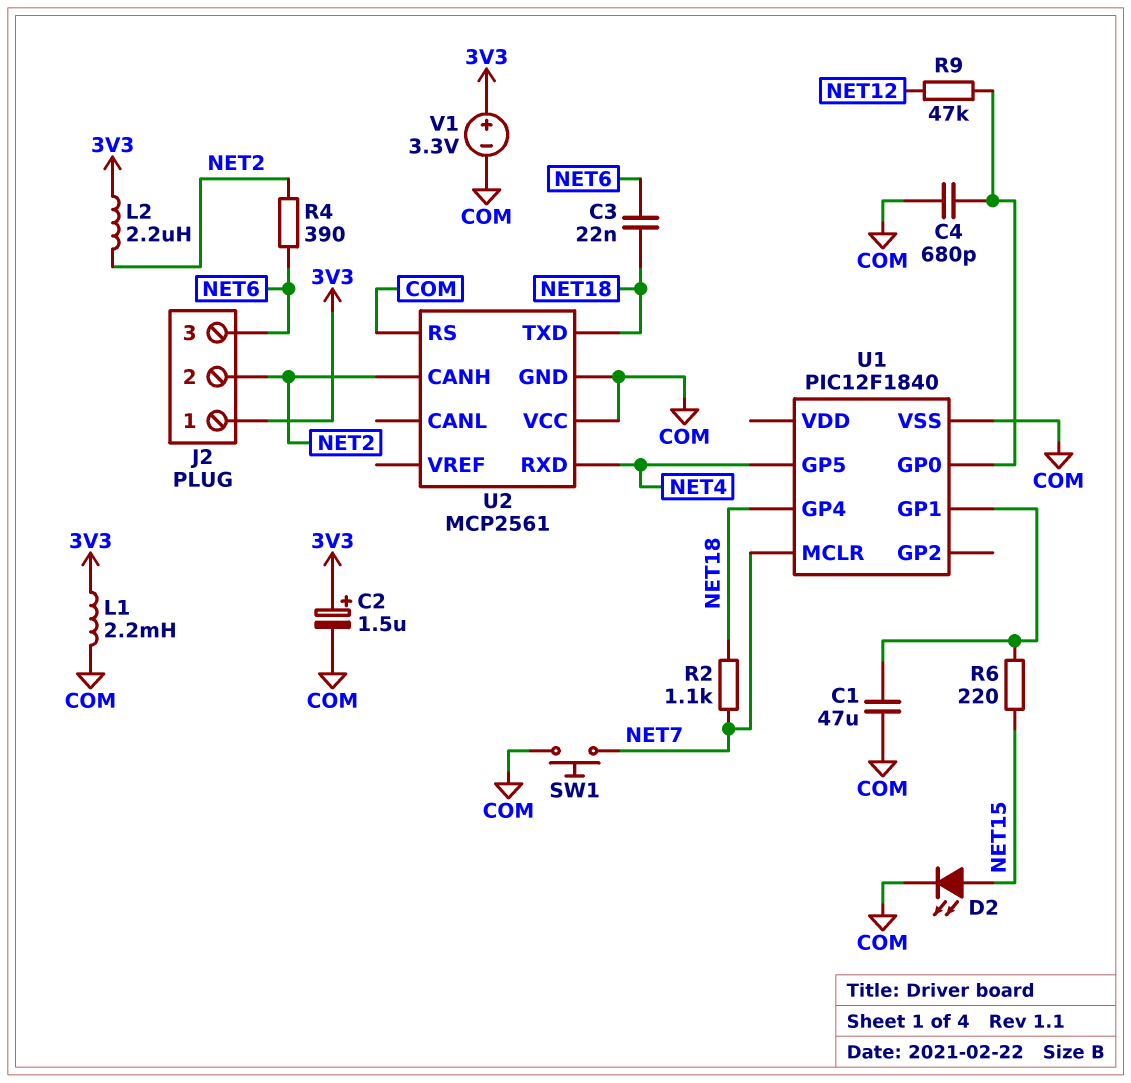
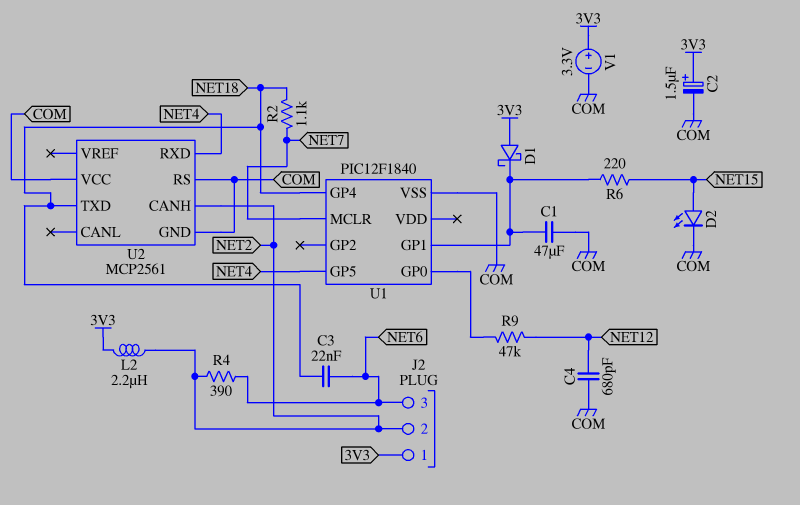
C4: 680pF (COM, U1/GP0) -> 680pF (COM, NET12)
D1: none -> schottky (A 3V3, K U1/GP1)
L1: 2.2mH (3V3, COM) -> none
SW1: button (COM, NET7) -> none

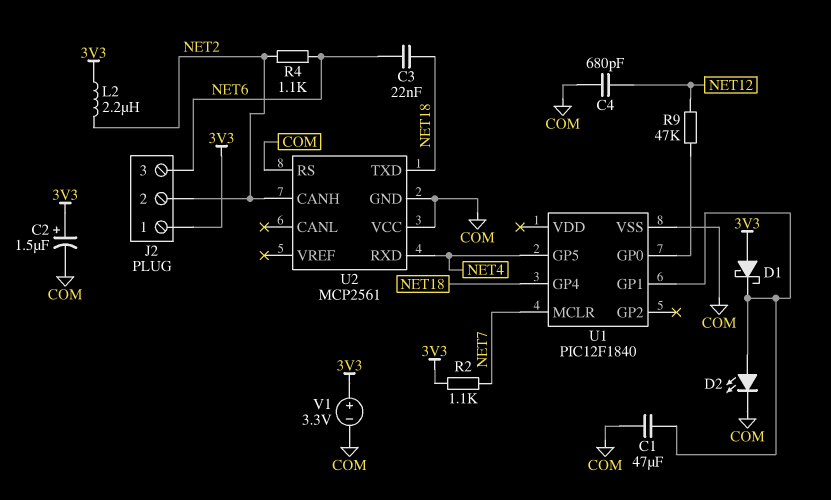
D2: LED (A NET15, K COM) -> LED (A U1/GP1, K COM)
R2: 1.1k (NET7, NET18) -> 1.1k (3V3, NET7)
R4: 390 (NET2, NET6) -> 1.1k (NET2, NET6)
R6: 220 (NET15, U1/GP1) -> none

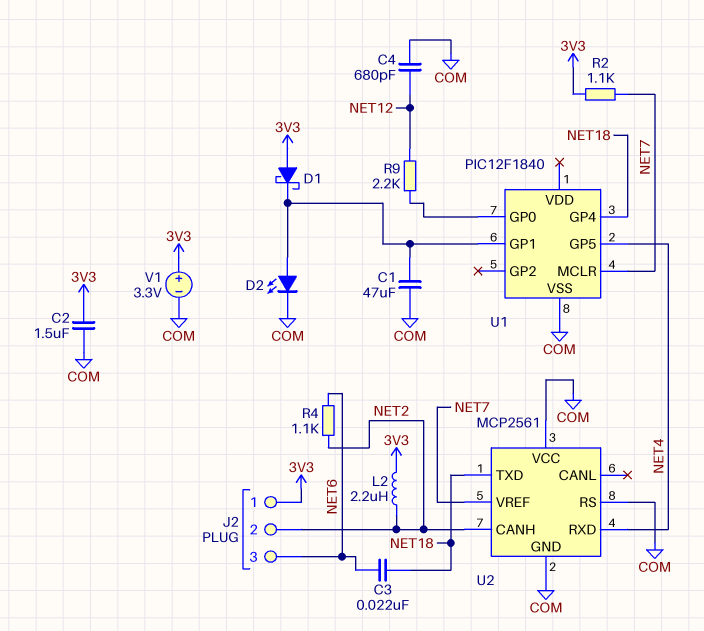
C2: 1.5uF (plus 3V3, minus COM) -> 1.5uF (3V3, COM)
R9: 47k (NET12, U1/GP0) -> 2.2k (NET12, U1/GP0)
U2 pin VREF: none -> NET7

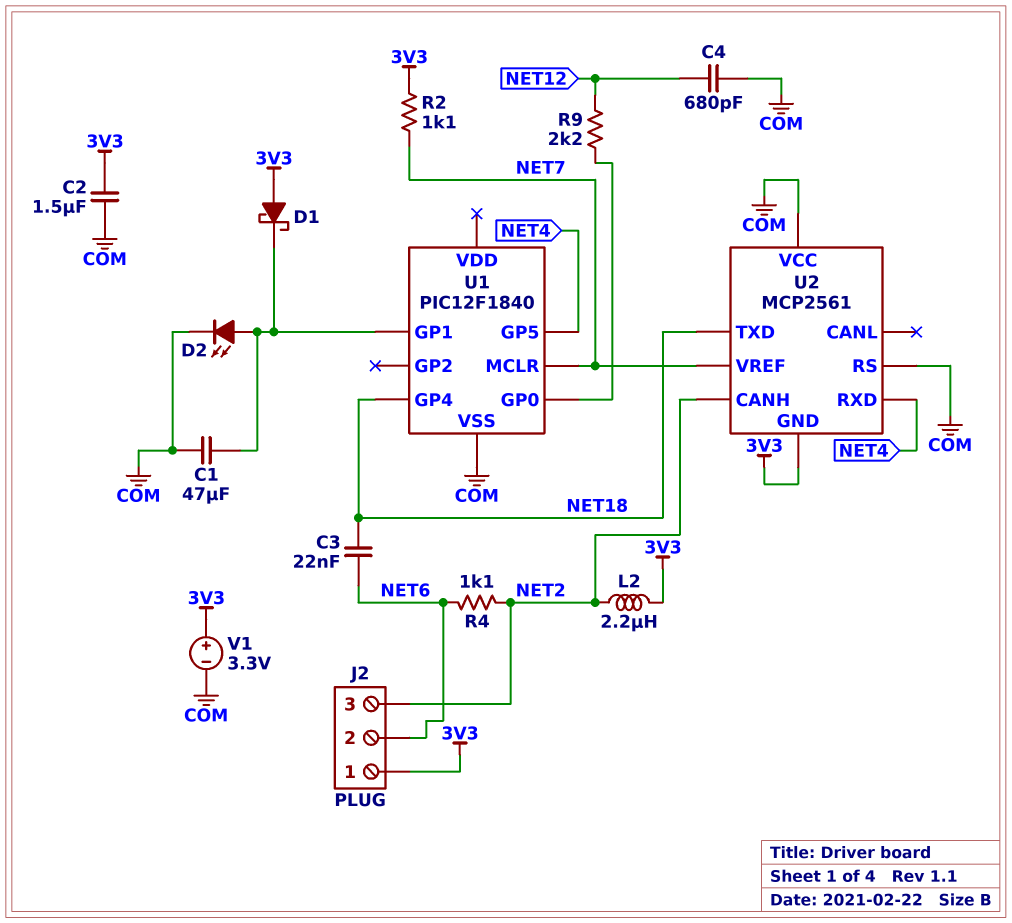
J2 pin 2: NET2 -> NET6
J2 pin 3: NET6 -> NET2
U2 pin GND: COM -> 3V3

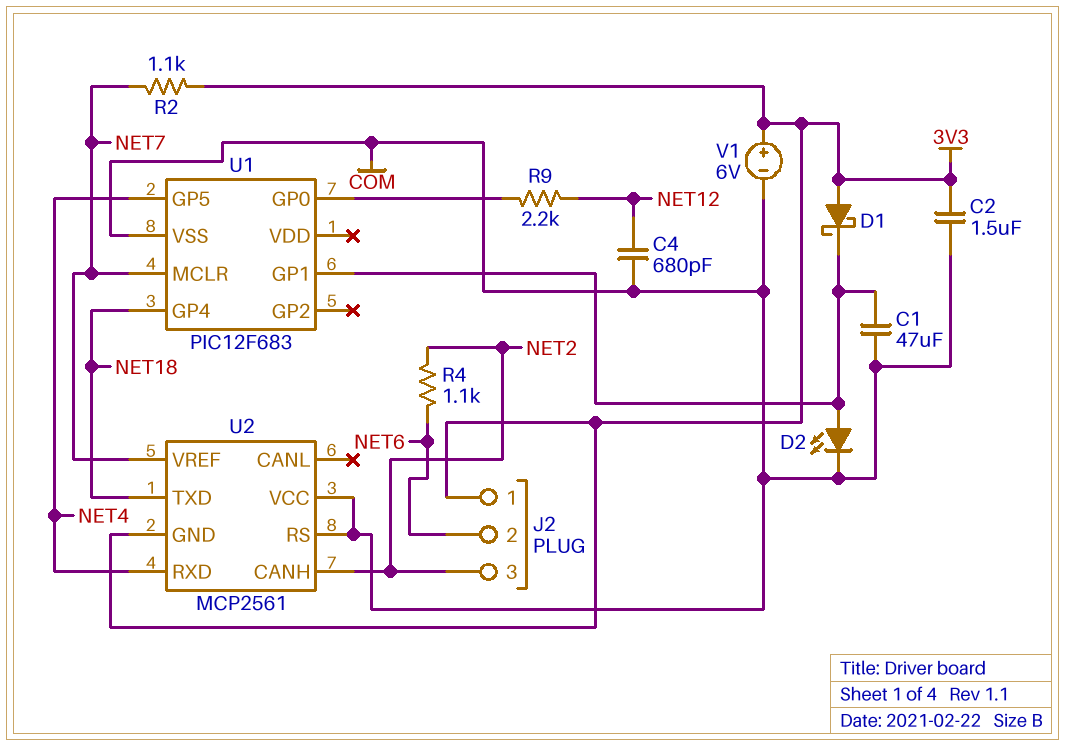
C3: 22nF (NET6, NET18) -> none
L2: 2.2uH (3V3, NET2) -> none
U1: PIC12F1840 -> PIC12F683
V1: 3.3V (plus 3V3, minus COM) -> 6V (plus 3V3, minus COM)

